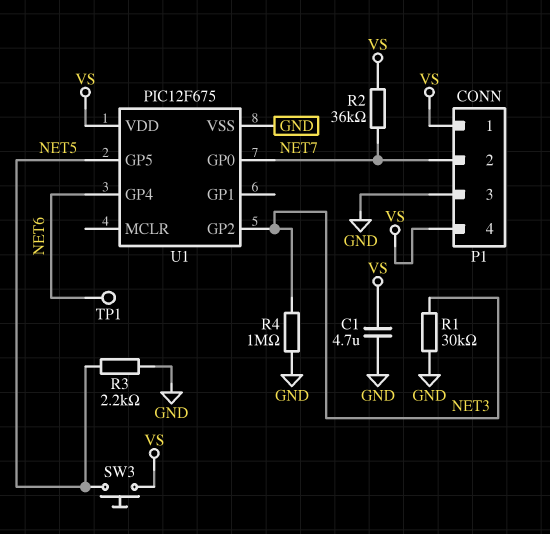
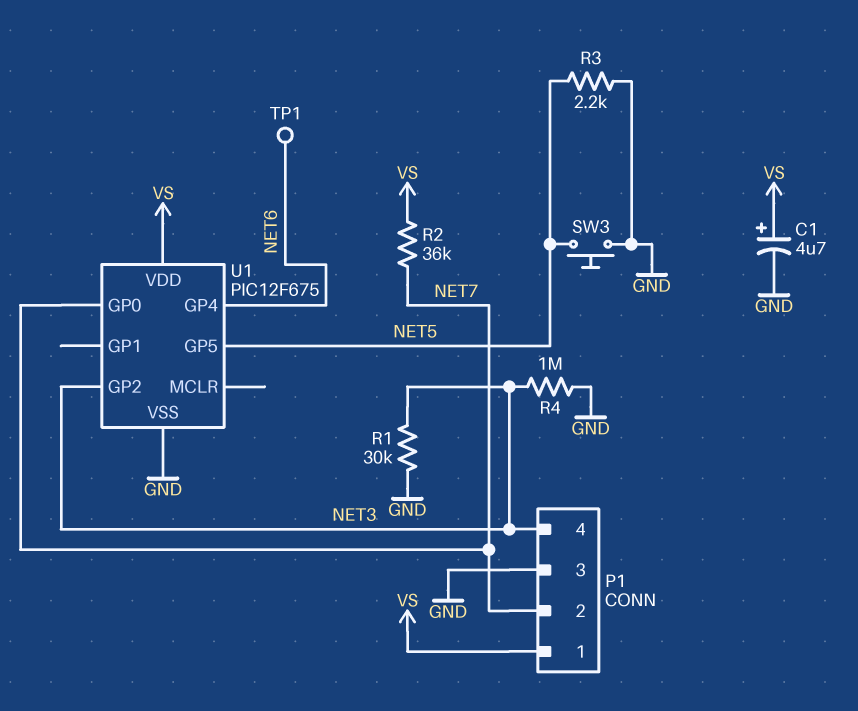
C1: 4.7uF (GND, VS) -> 4.7uF (plus VS, minus GND)
P1 pin 4: VS -> NET3
SW3: button (NET5, VS) -> button (GND, NET5)

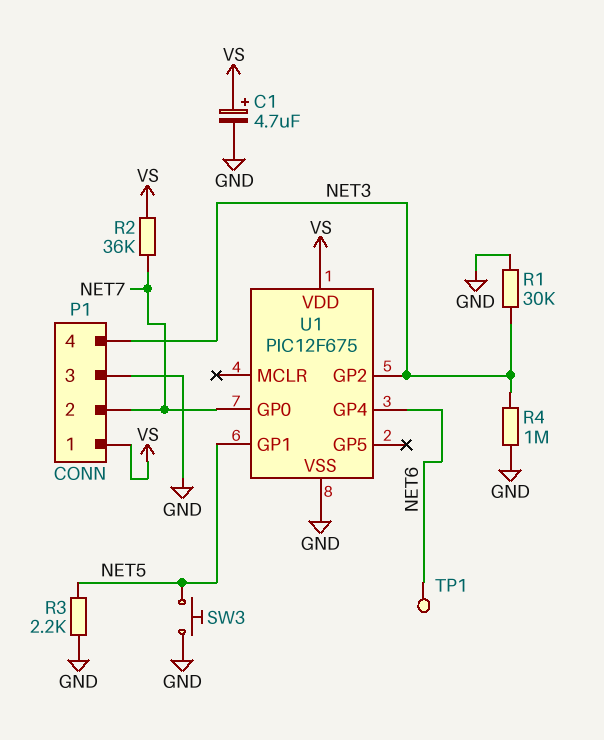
U1 pin GP1: none -> NET5
U1 pin GP5: NET5 -> none

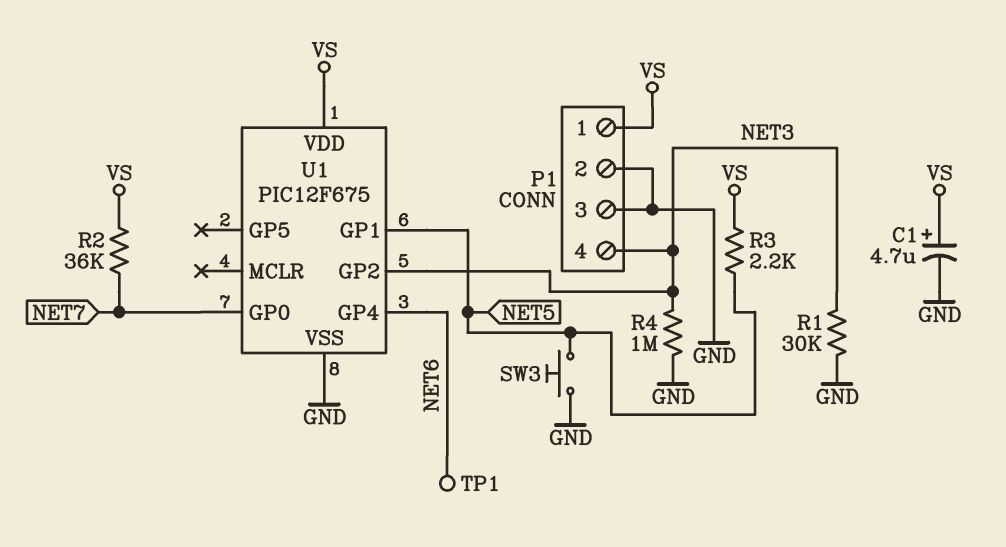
P1 pin 2: NET7 -> GND
R3: 2.2k (GND, NET5) -> 2.2k (NET5, VS)

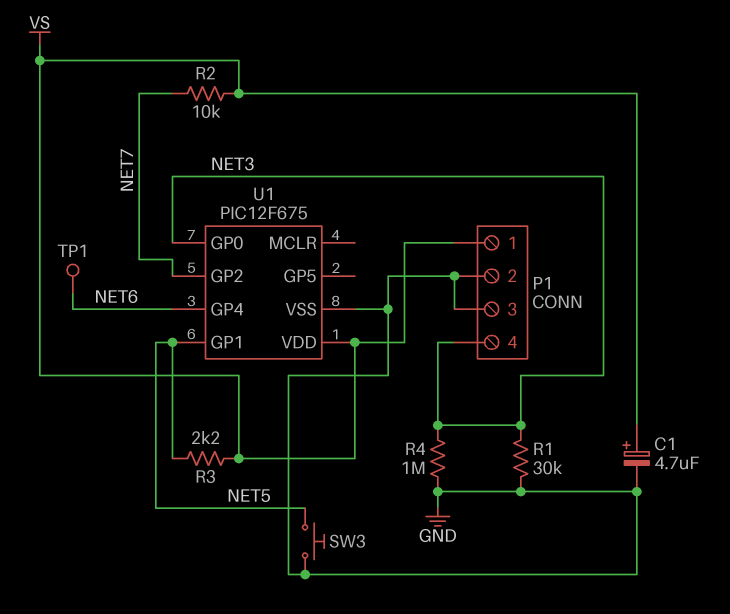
R2: 36k (NET7, VS) -> 10k (NET7, VS)
U1 pin GP0: NET7 -> NET3
U1 pin GP2: NET3 -> NET7

